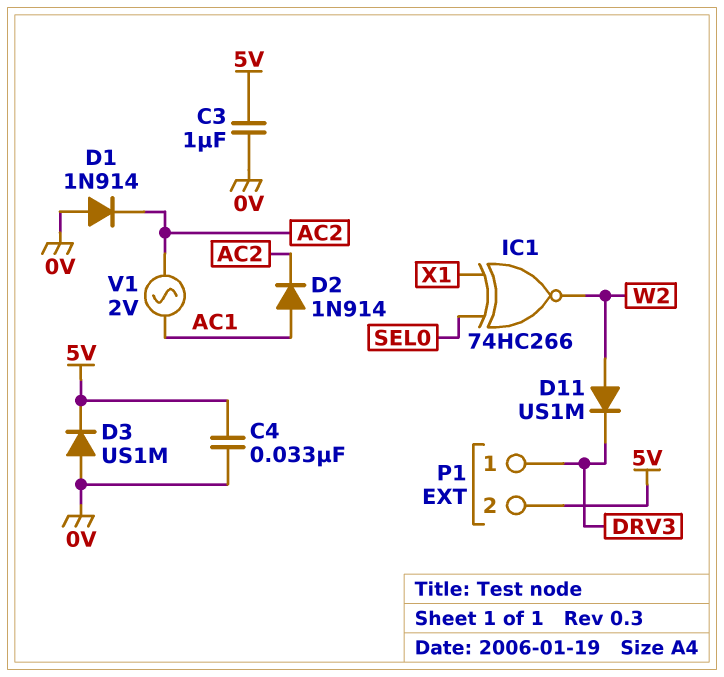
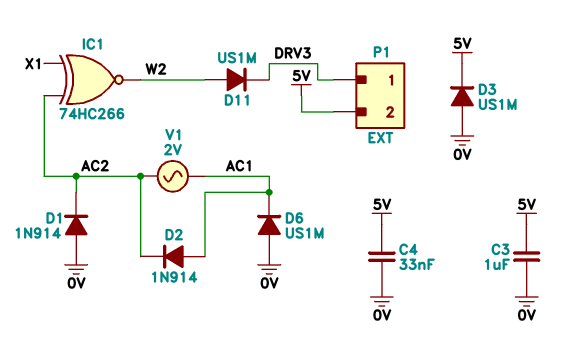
D6: none -> diode US1M (A 0V, K AC1)
IC1: XNOR 74HC266 (in SEL0, in X1, out W2) -> XNOR 74HC266 (in AC2, in X1, out W2)

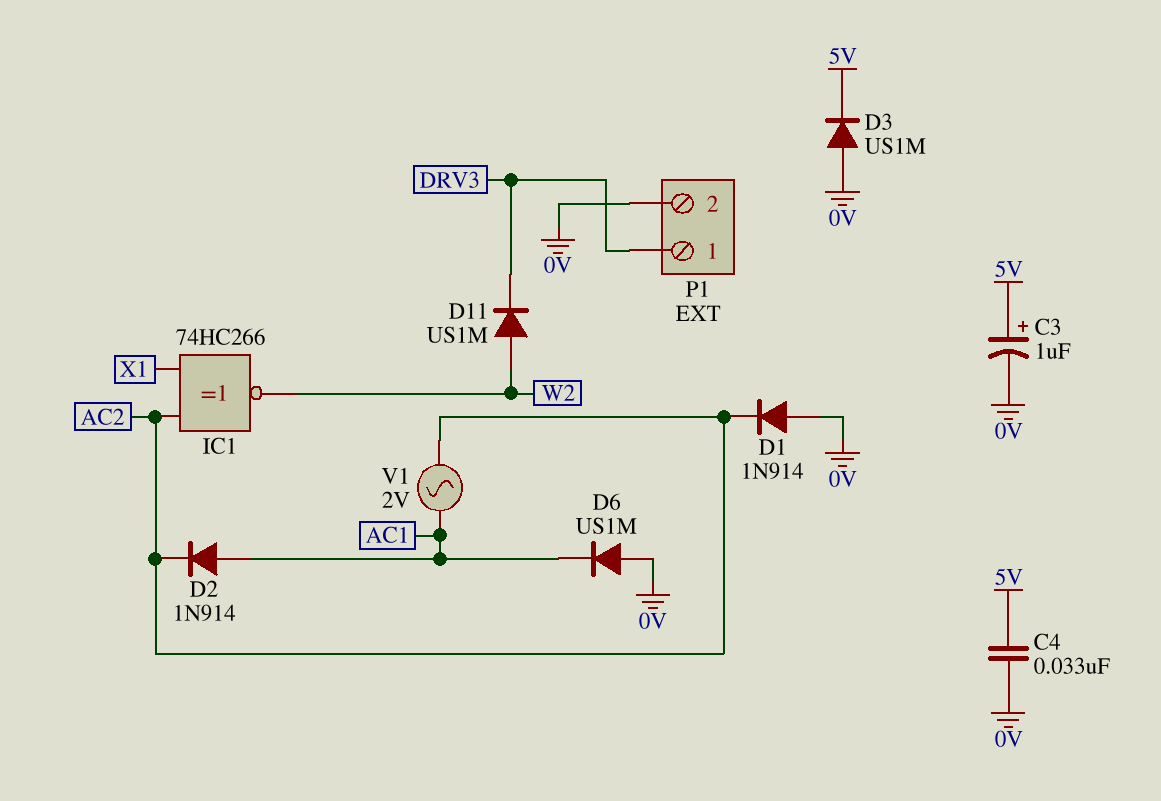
C3: 1uF (0V, 5V) -> 1uF (plus 5V, minus 0V)
P1 pin 2: 5V -> 0V

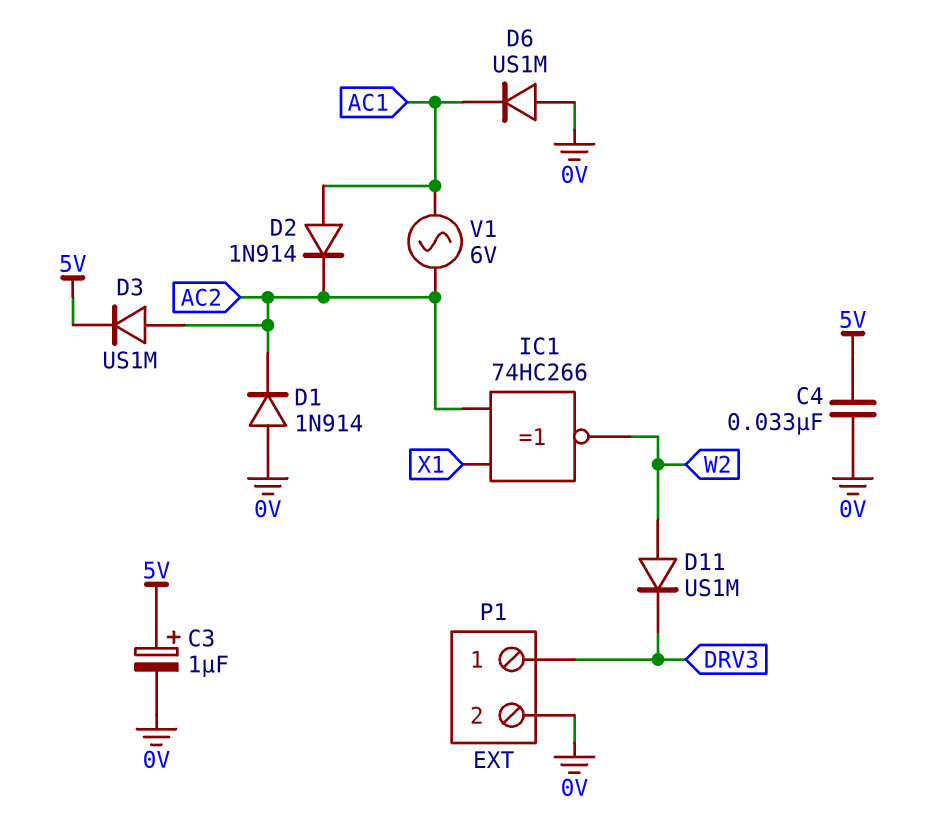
D3: diode US1M (A 0V, K 5V) -> diode US1M (A AC2, K 5V)
V1: AC 2V (AC1, AC2) -> AC 6V (AC1, AC2)

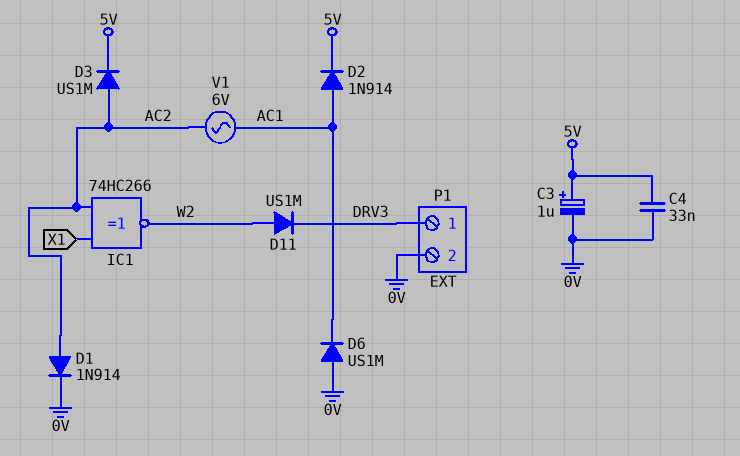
D1: diode 1N914 (A 0V, K AC2) -> diode 1N914 (A AC2, K 0V)
D2: diode 1N914 (A AC1, K AC2) -> diode 1N914 (A AC1, K 5V)

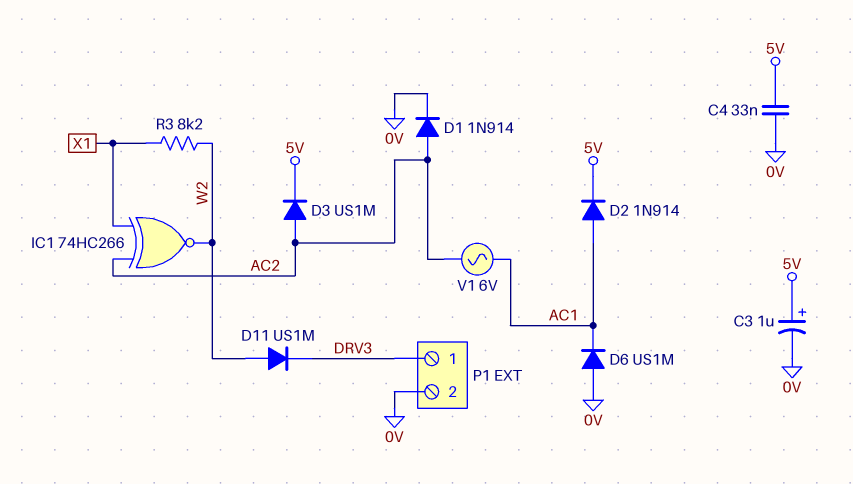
R3: none -> 8.2k (W2, X1)

